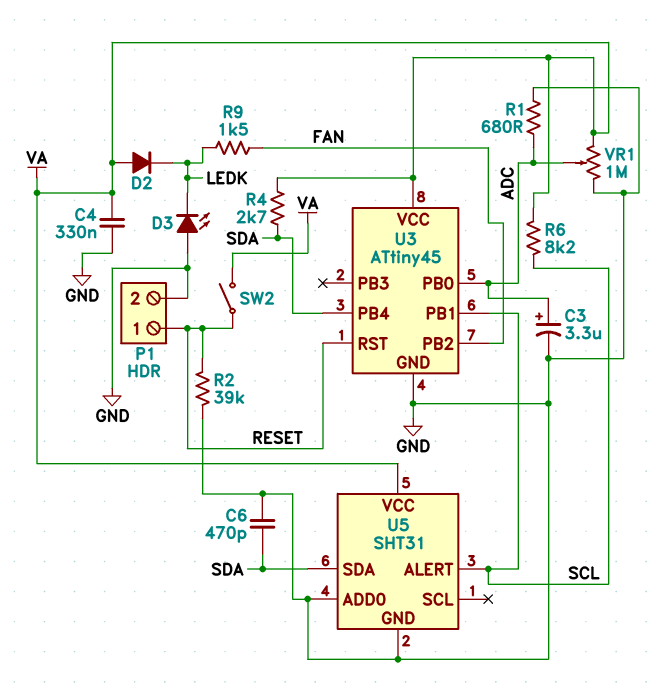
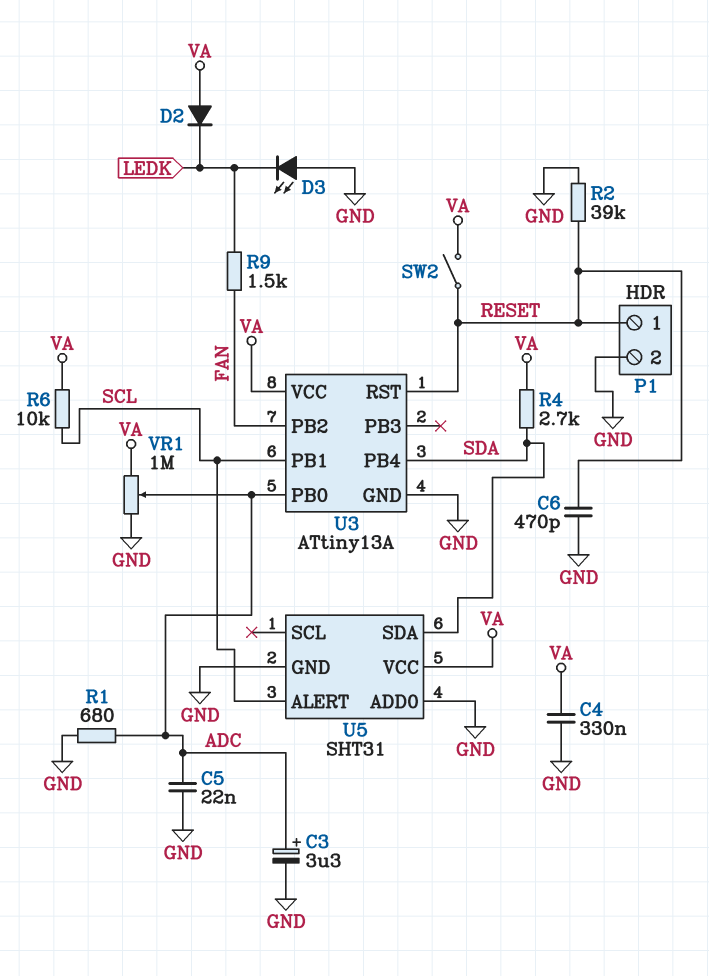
C5: none -> 22nF (ADC, GND)
C6: 470pF (GND, SDA) -> 470pF (GND, RESET)
R6: 8.2k (SCL, VA) -> 10k (SCL, VA)
U3: ATtiny45 -> ATtiny13A

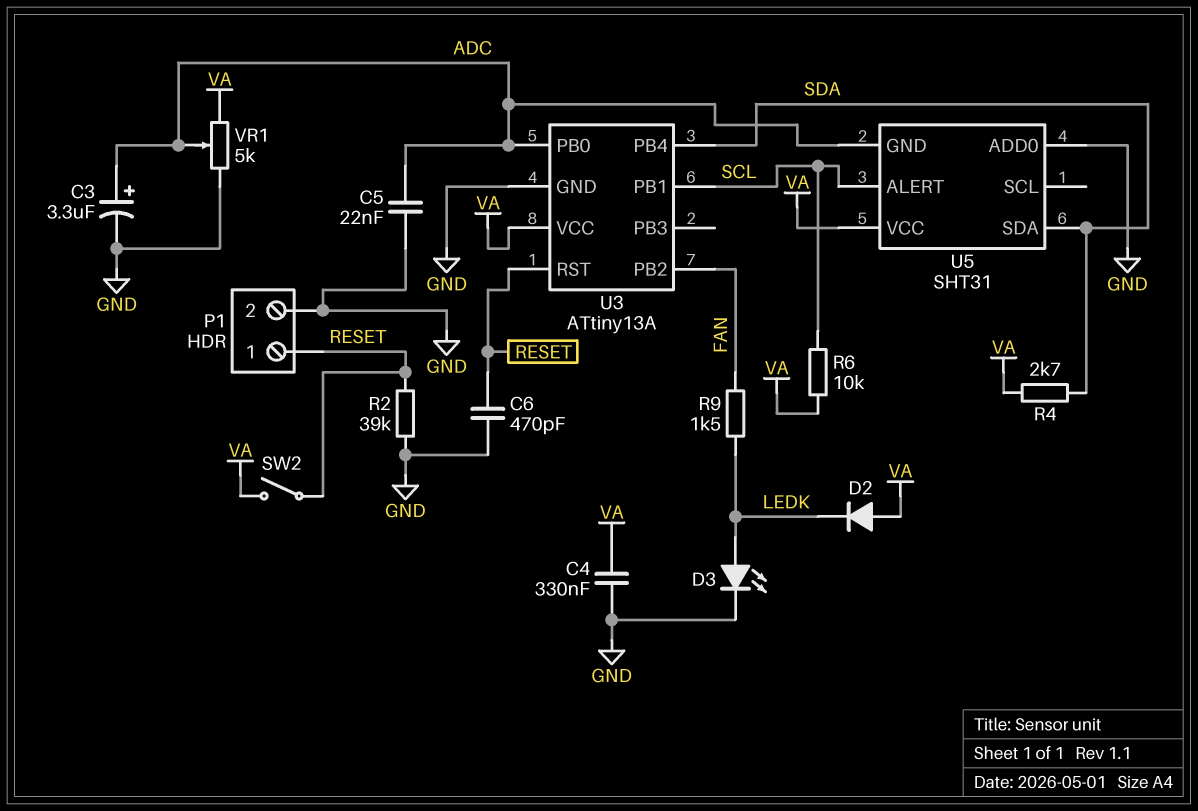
D3: LED (A GND, K LEDK) -> LED (A LEDK, K GND)
R1: 680 (ADC, GND) -> none
U5 pin GND: GND -> ADC
VR1: 1M (GND, VA, wiper ADC) -> 5k (GND, VA, wiper ADC)

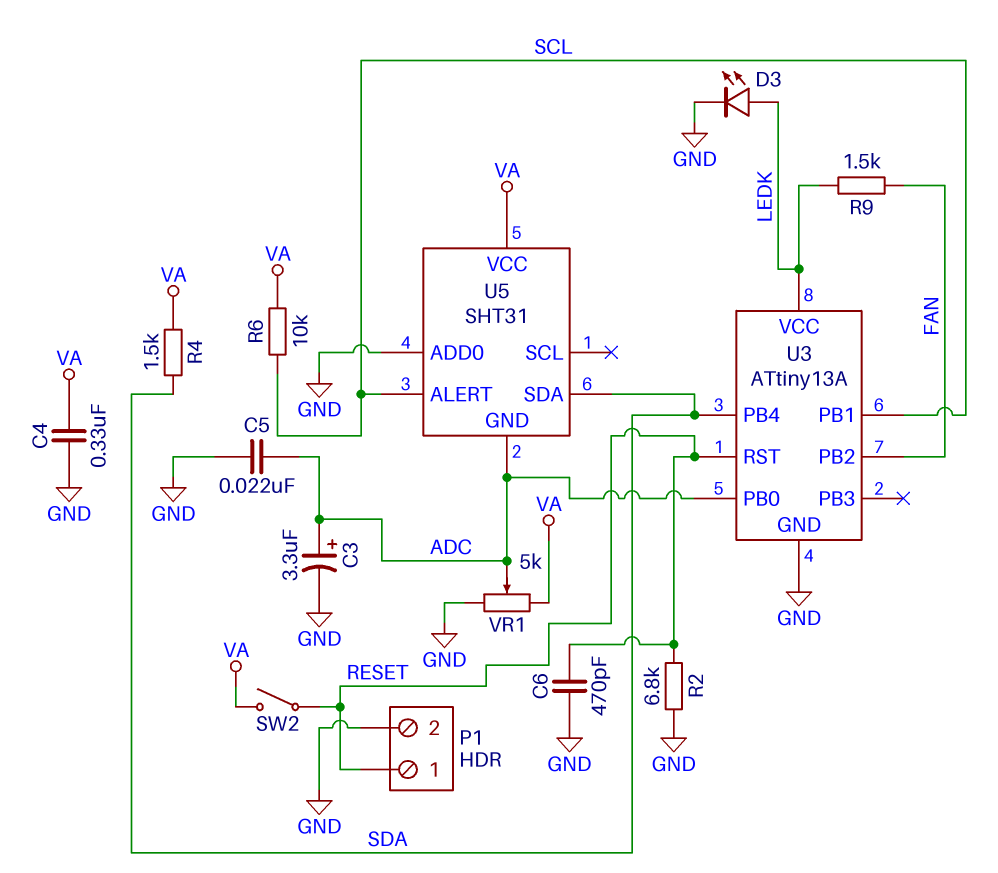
D2: diode (A VA, K LEDK) -> none
R2: 39k (GND, RESET) -> 6.8k (GND, RESET)
R4: 2.7k (SDA, VA) -> 1.5k (SDA, VA)
U3 pin VCC: VA -> LEDK

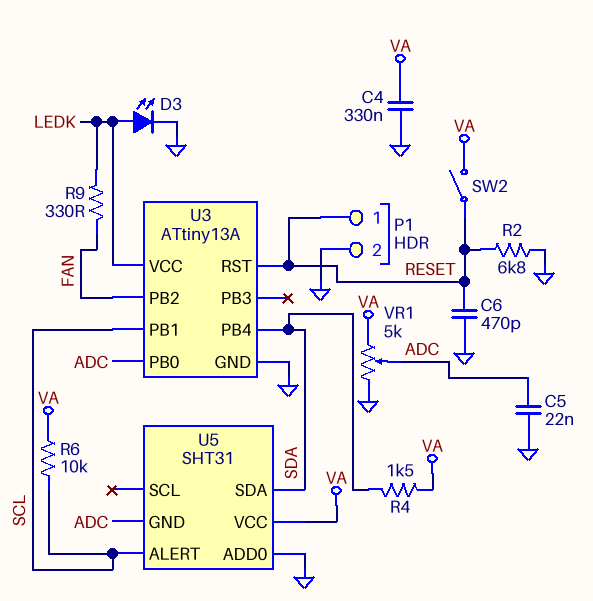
C3: 3.3uF (plus ADC, minus GND) -> none
R9: 1.5k (FAN, LEDK) -> 330 (FAN, LEDK)

